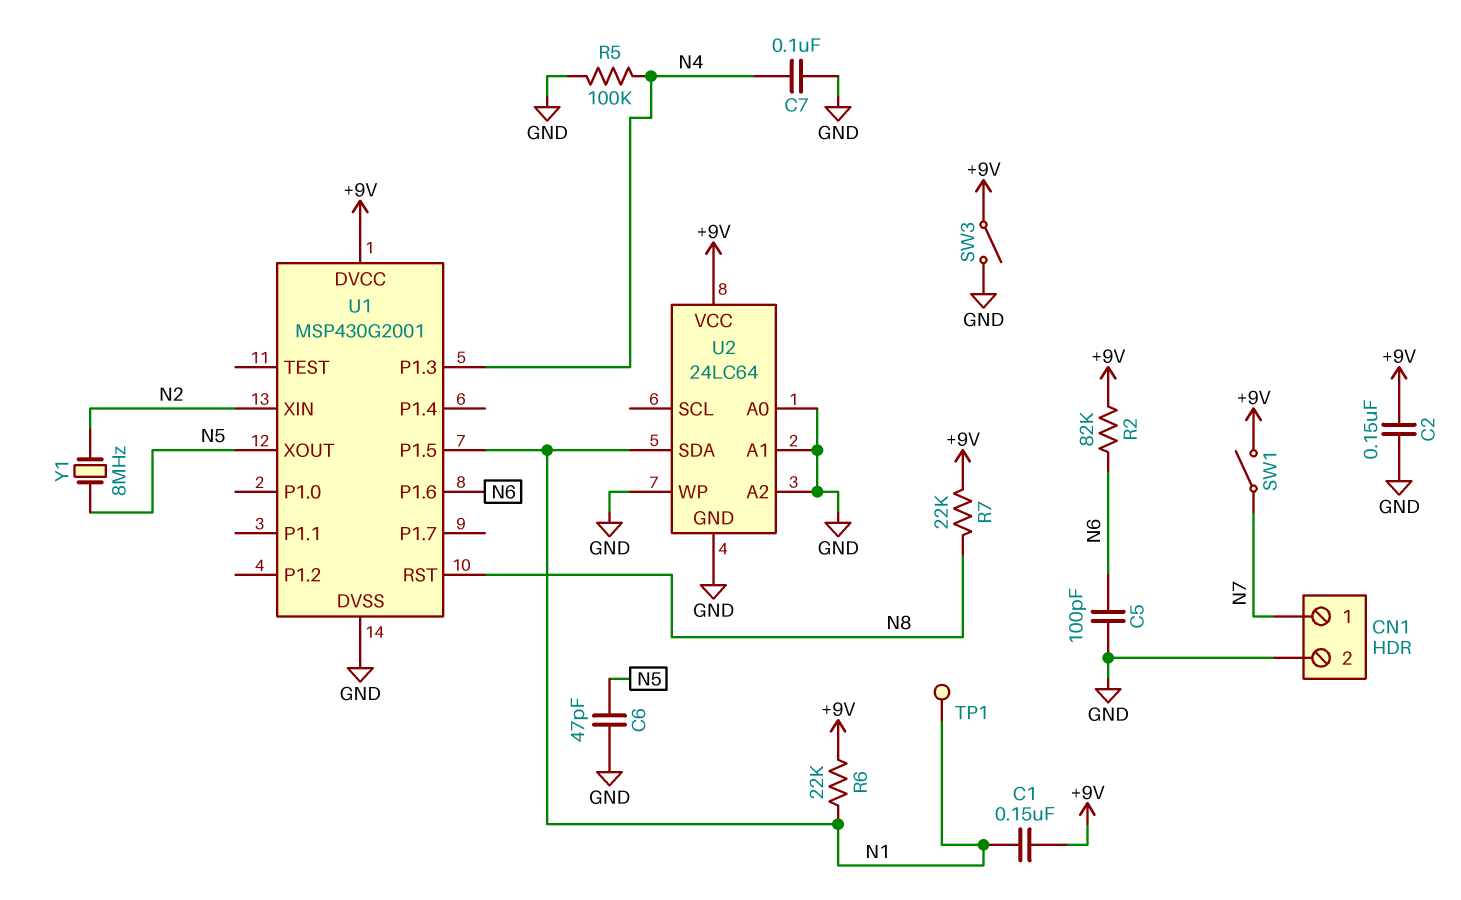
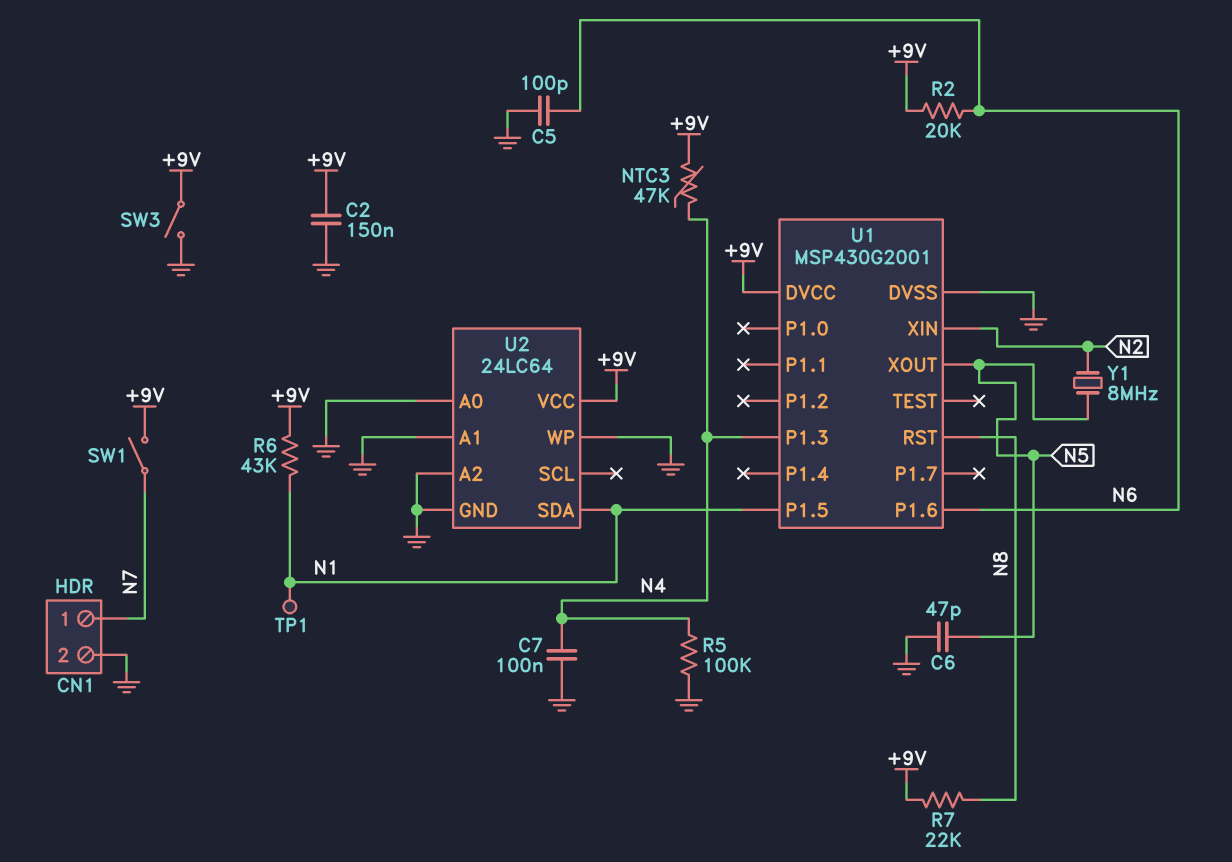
C1: 150nF (+9V, N1) -> none
NTC3: none -> 47k (+9V, N4)
R2: 82k (+9V, N6) -> 20k (+9V, N6)
R6: 22k (+9V, N1) -> 43k (+9V, N1)

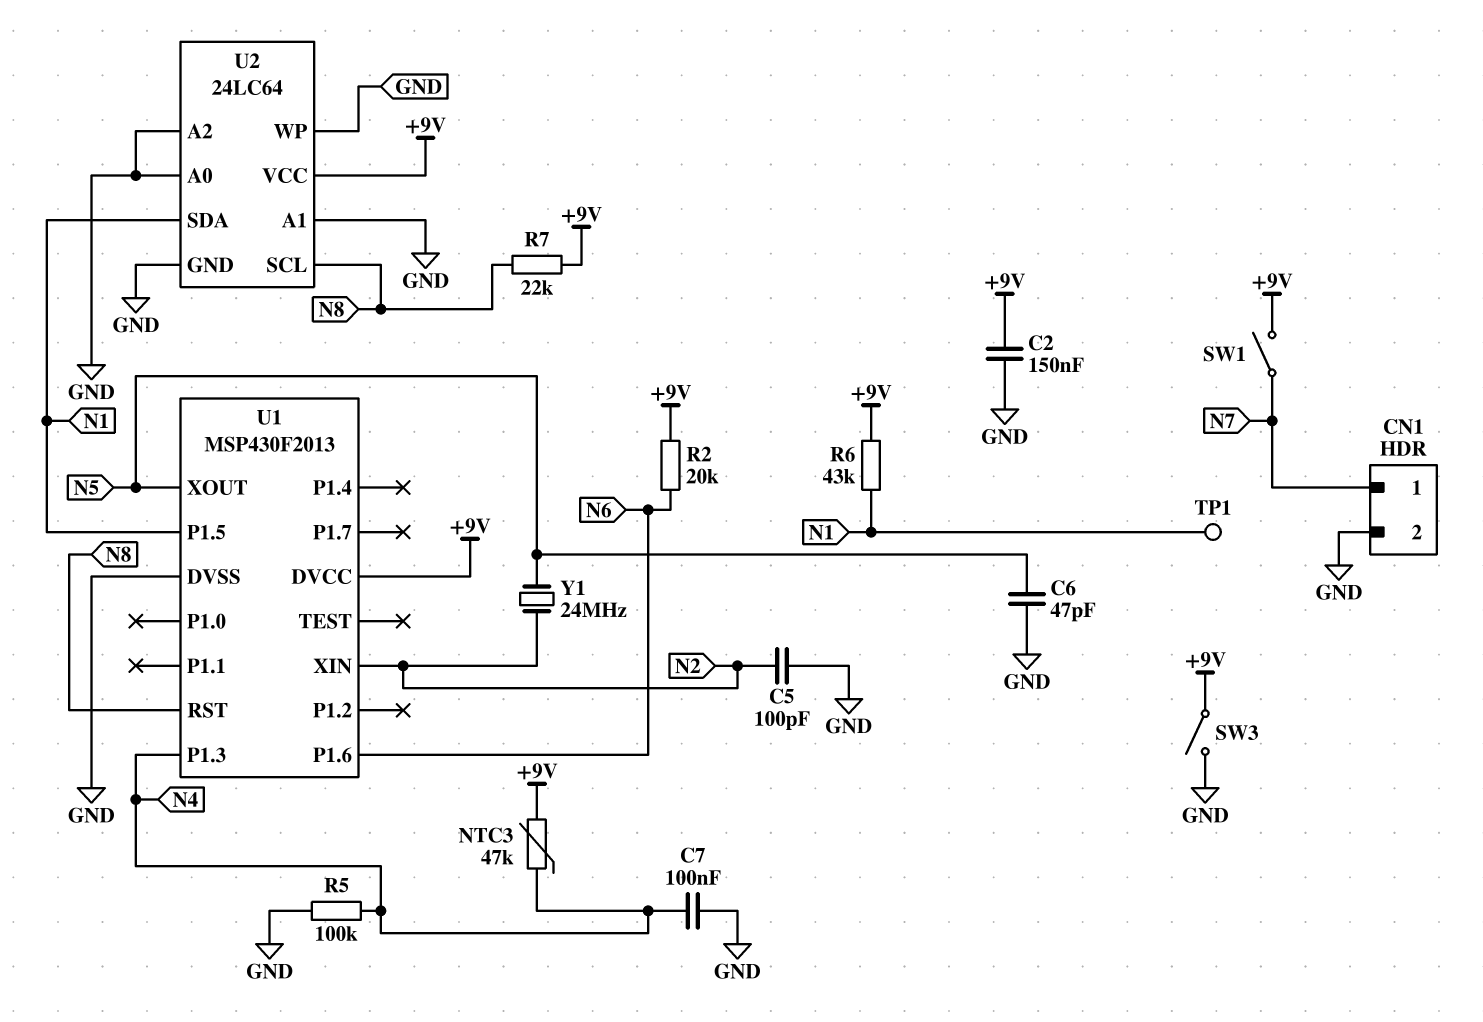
C5: 100pF (GND, N6) -> 100pF (GND, N2)
U1: MSP430G2001 -> MSP430F2013
U2 pin SCL: none -> N8
Y1: 8MHz (N2, N5) -> 24MHz (N2, N5)

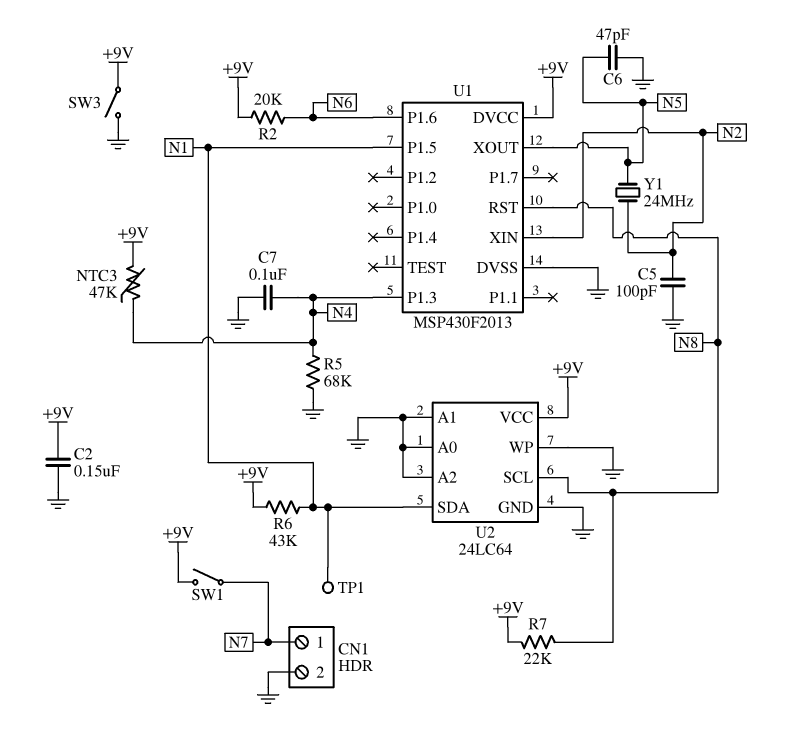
R5: 100k (GND, N4) -> 68k (GND, N4)

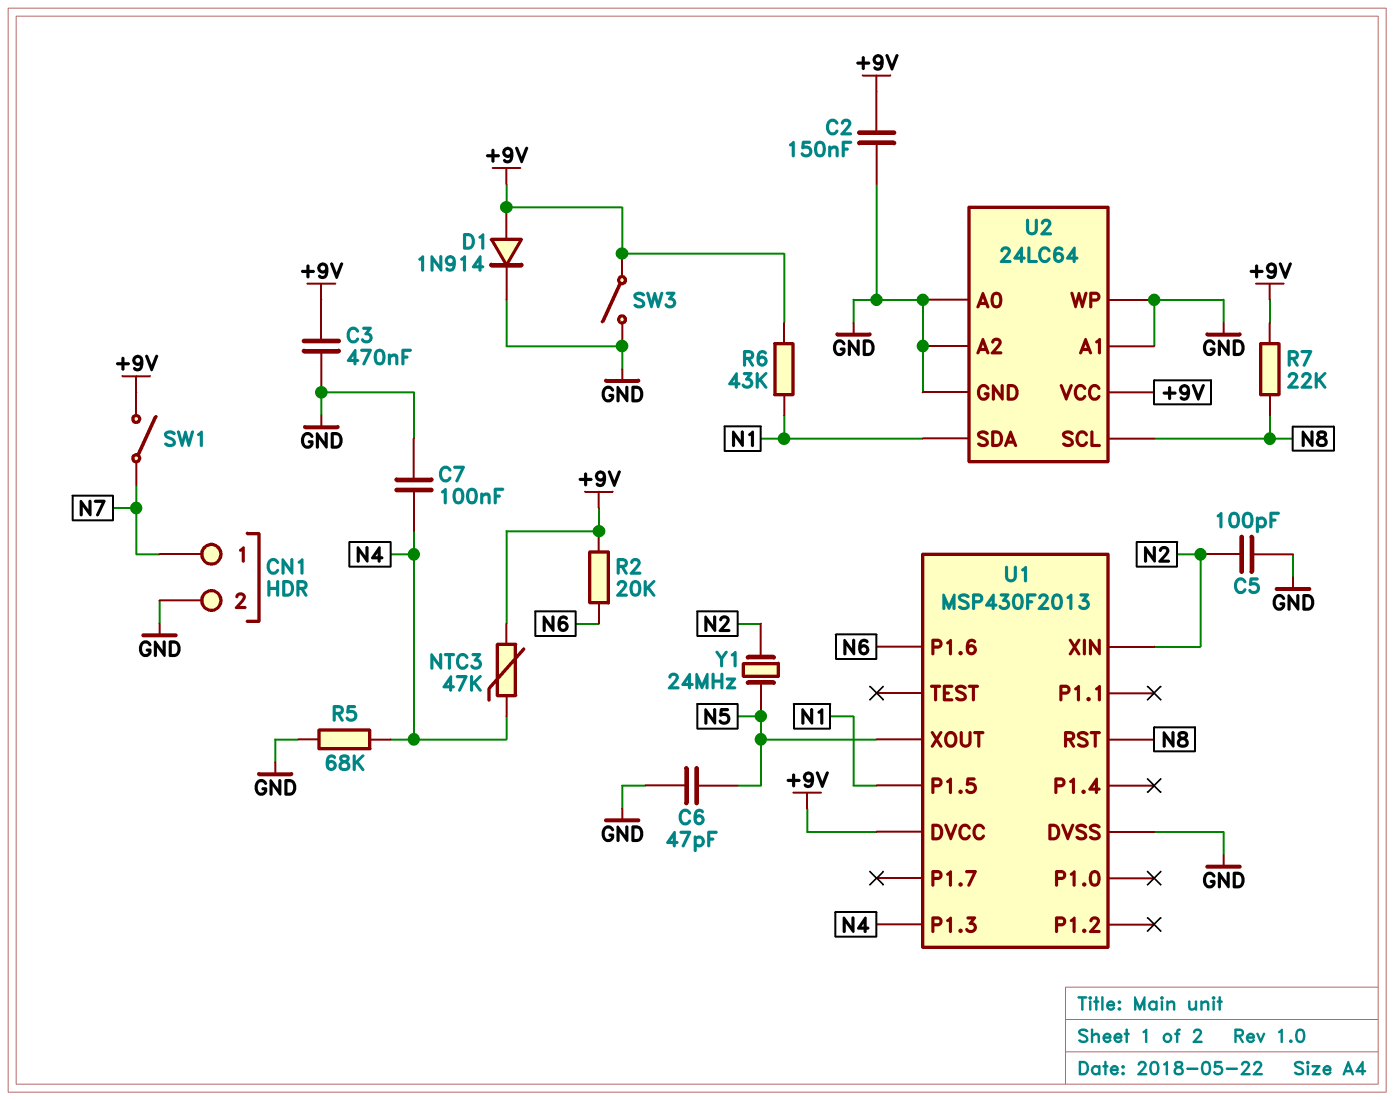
C3: none -> 470nF (+9V, GND)
D1: none -> diode 1N914 (A +9V, K GND)
TP1: test point (N1) -> none

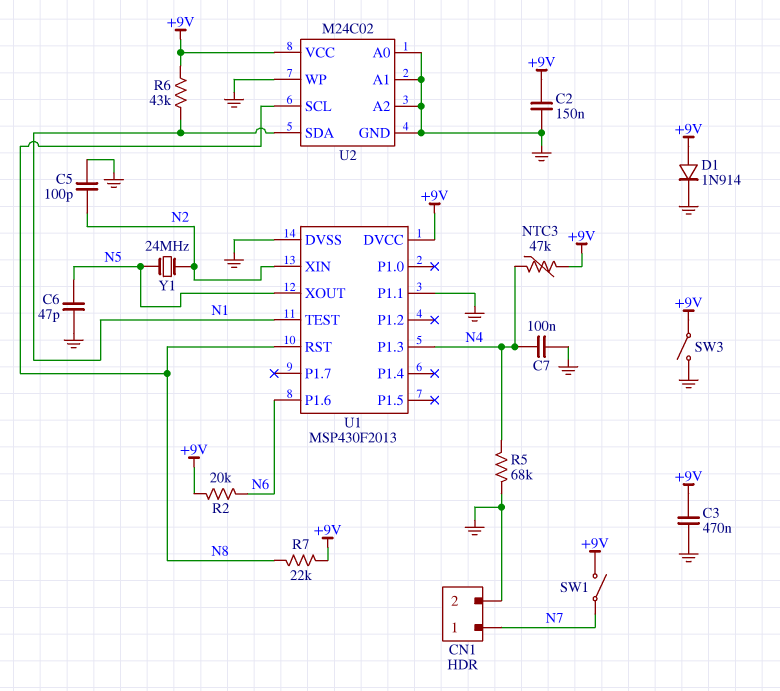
U1 pin P1.1: none -> GND
U1 pin P1.5: N1 -> none
U1 pin TEST: none -> N1
U2: 24LC64 -> M24C02

